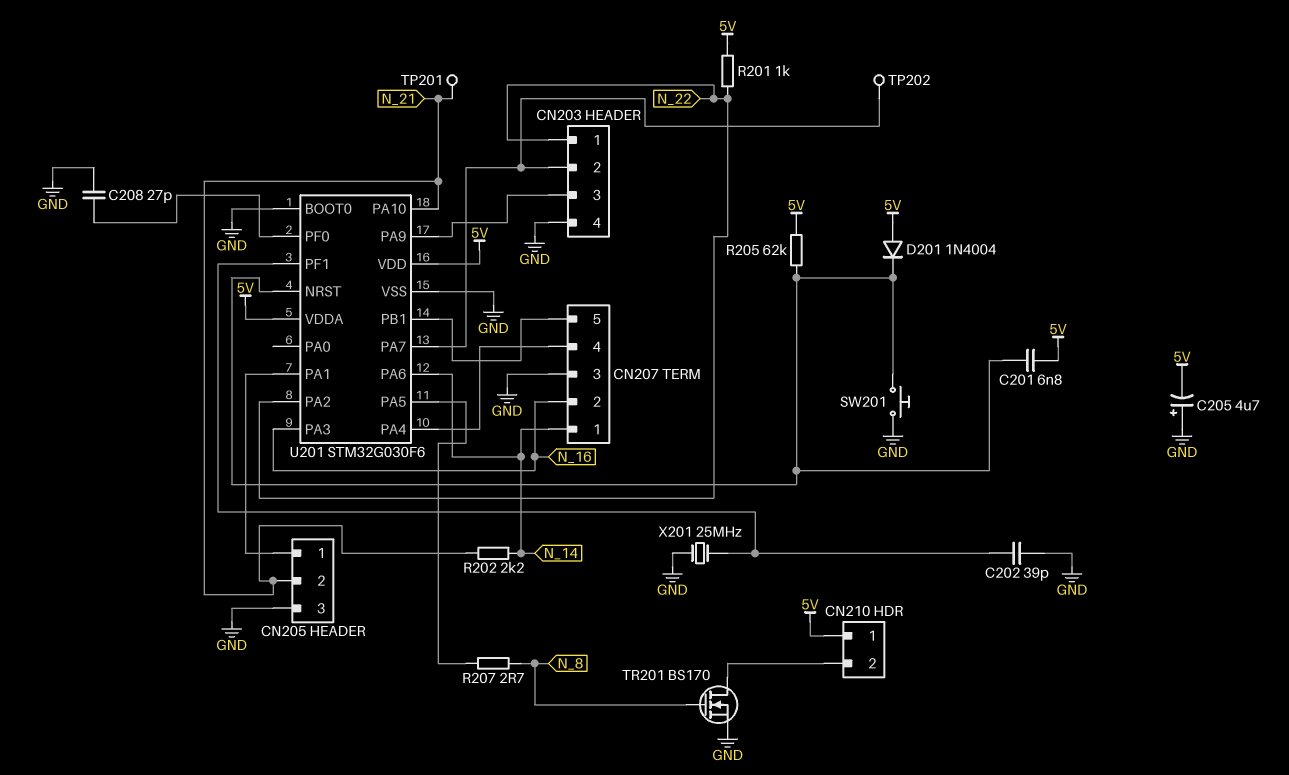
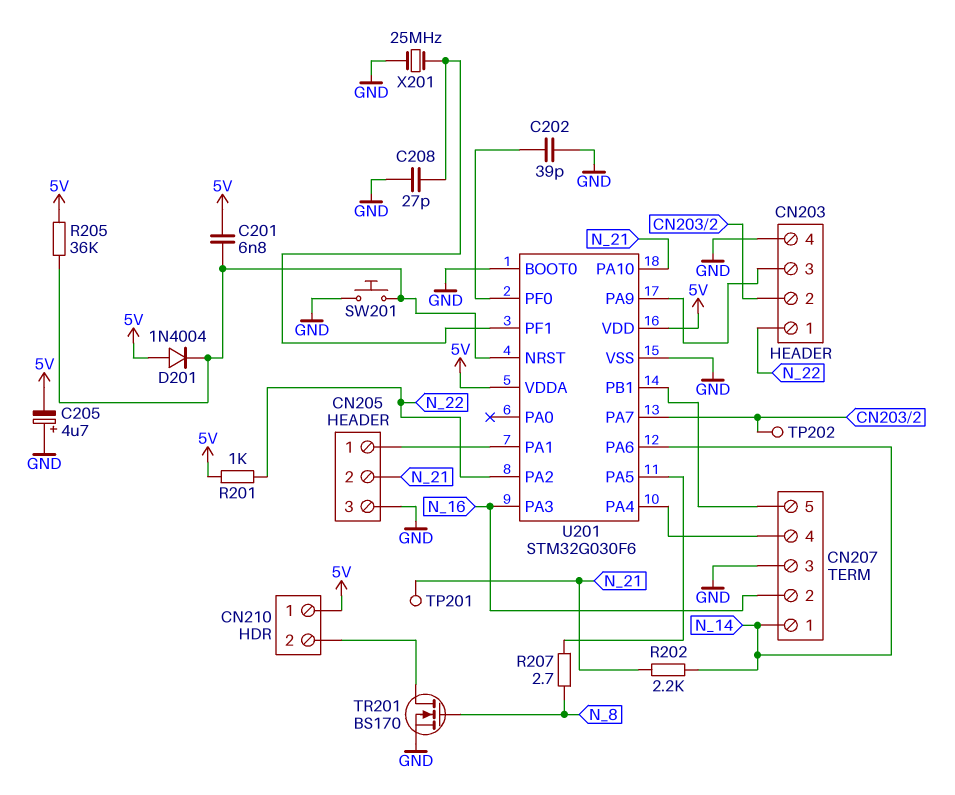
C202: 39pF (GND, U201/PF1) -> 39pF (GND, U201/PF0)
C208: 27pF (GND, U201/PF0) -> 27pF (GND, U201/PF1)
R205: 62k (5V, U201/NRST) -> 36k (5V, U201/NRST)

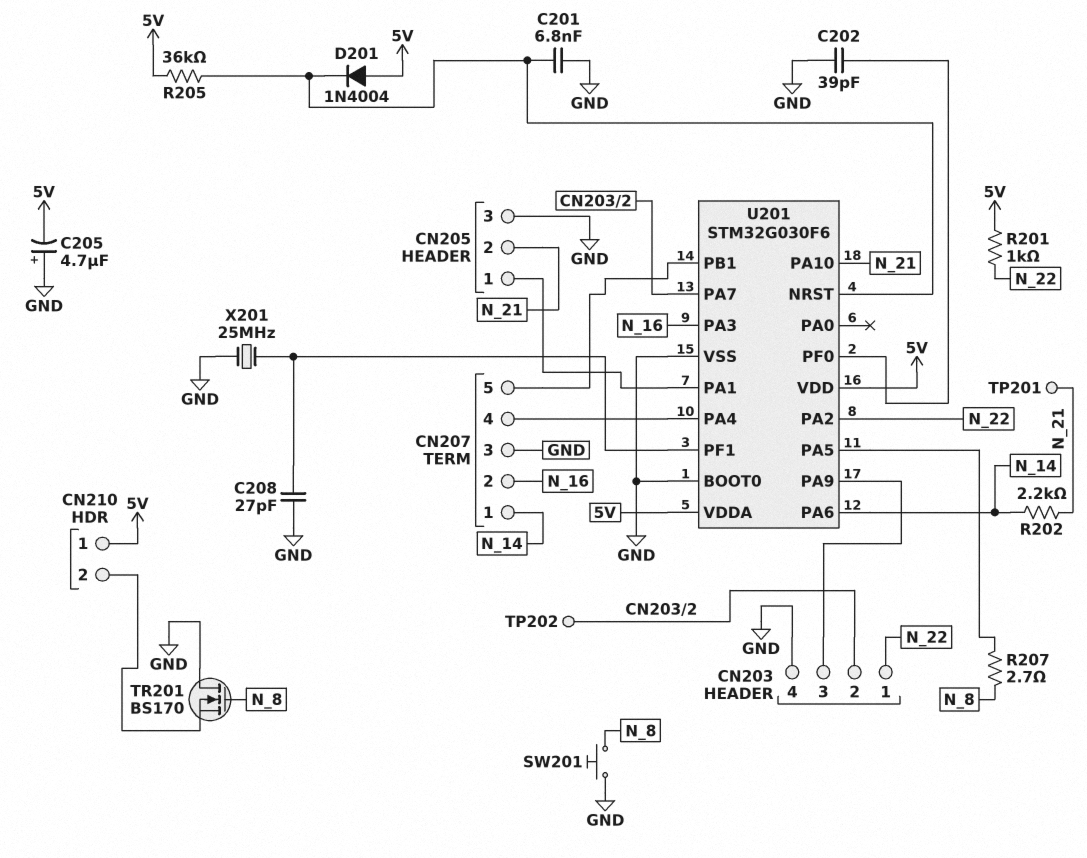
C201: 6.8nF (5V, U201/NRST) -> 6.8nF (GND, U201/NRST)
SW201: button (GND, U201/NRST) -> button (GND, N_8)
TR201: NMOS BS170 (G N_8, D CN210/2, S GND) -> NMOS BS170 (G N_8, D GND, S CN210/2)

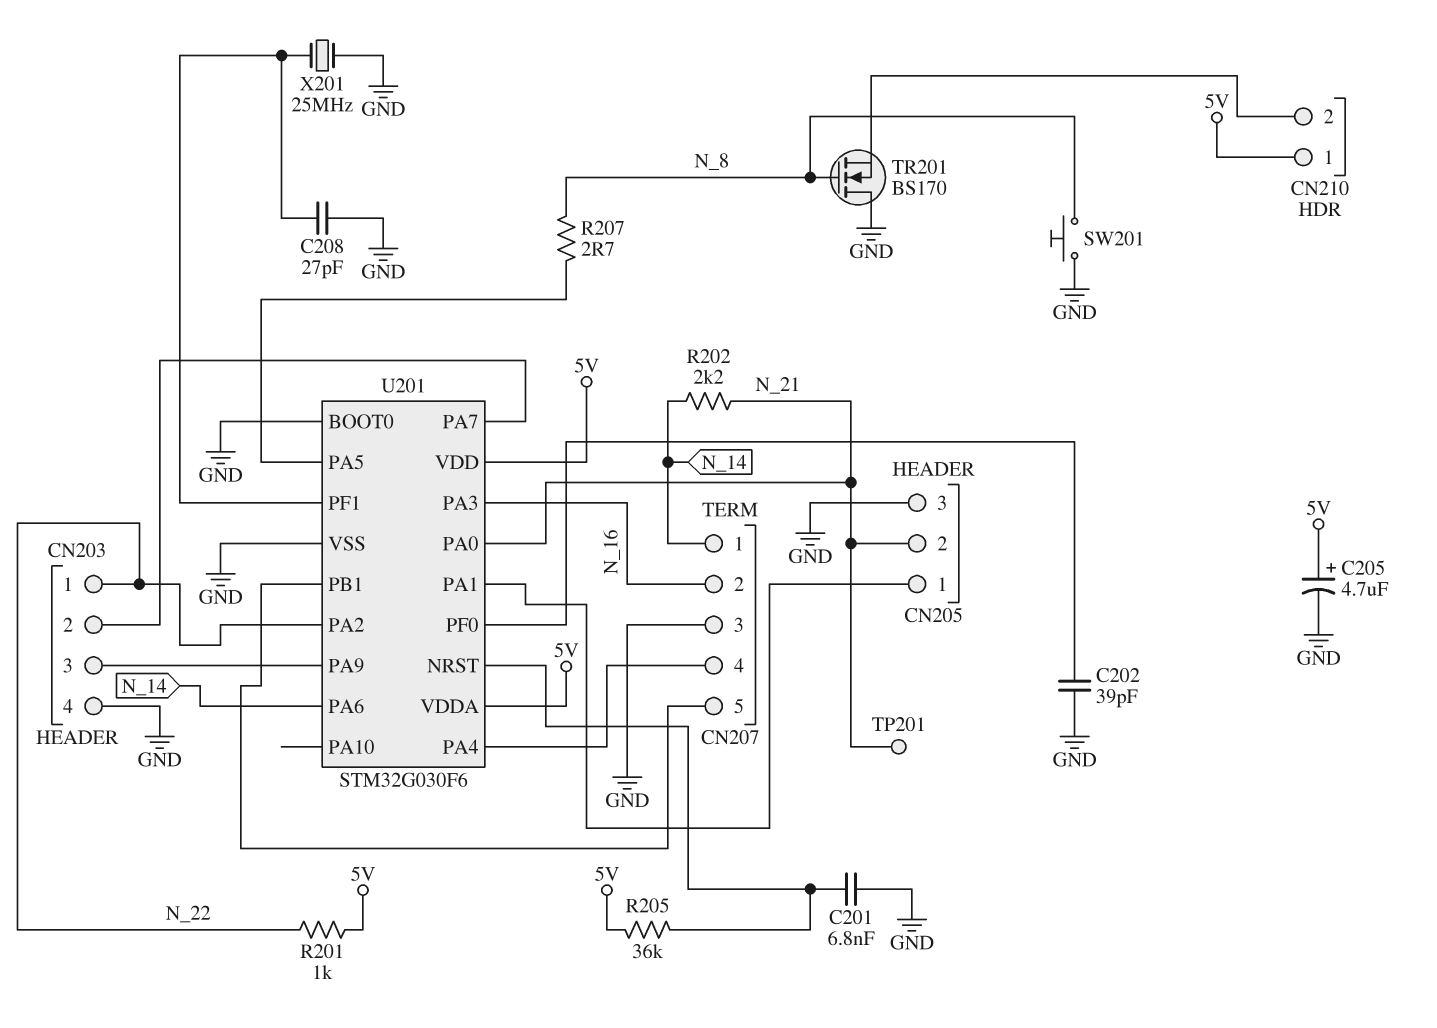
C205: 4.7uF (plus GND, minus 5V) -> 4.7uF (plus 5V, minus GND)
D201: diode 1N4004 (A 5V, K U201/NRST) -> none
TP202: test point (CN203/2) -> none
U201 pin PA0: none -> N_21
U201 pin PA10: N_21 -> none

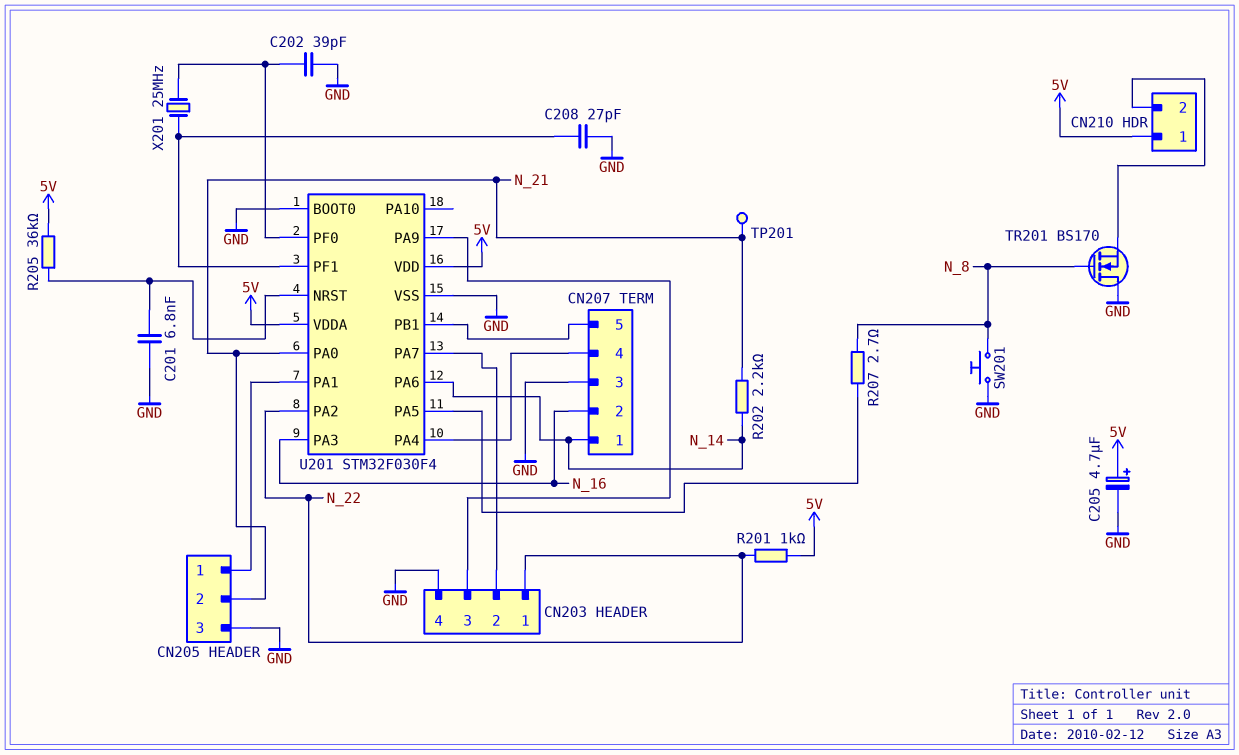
U201: STM32G030F6 -> STM32F030F4
X201: 25MHz (GND, U201/PF1) -> 25MHz (U201/PF0, U201/PF1)

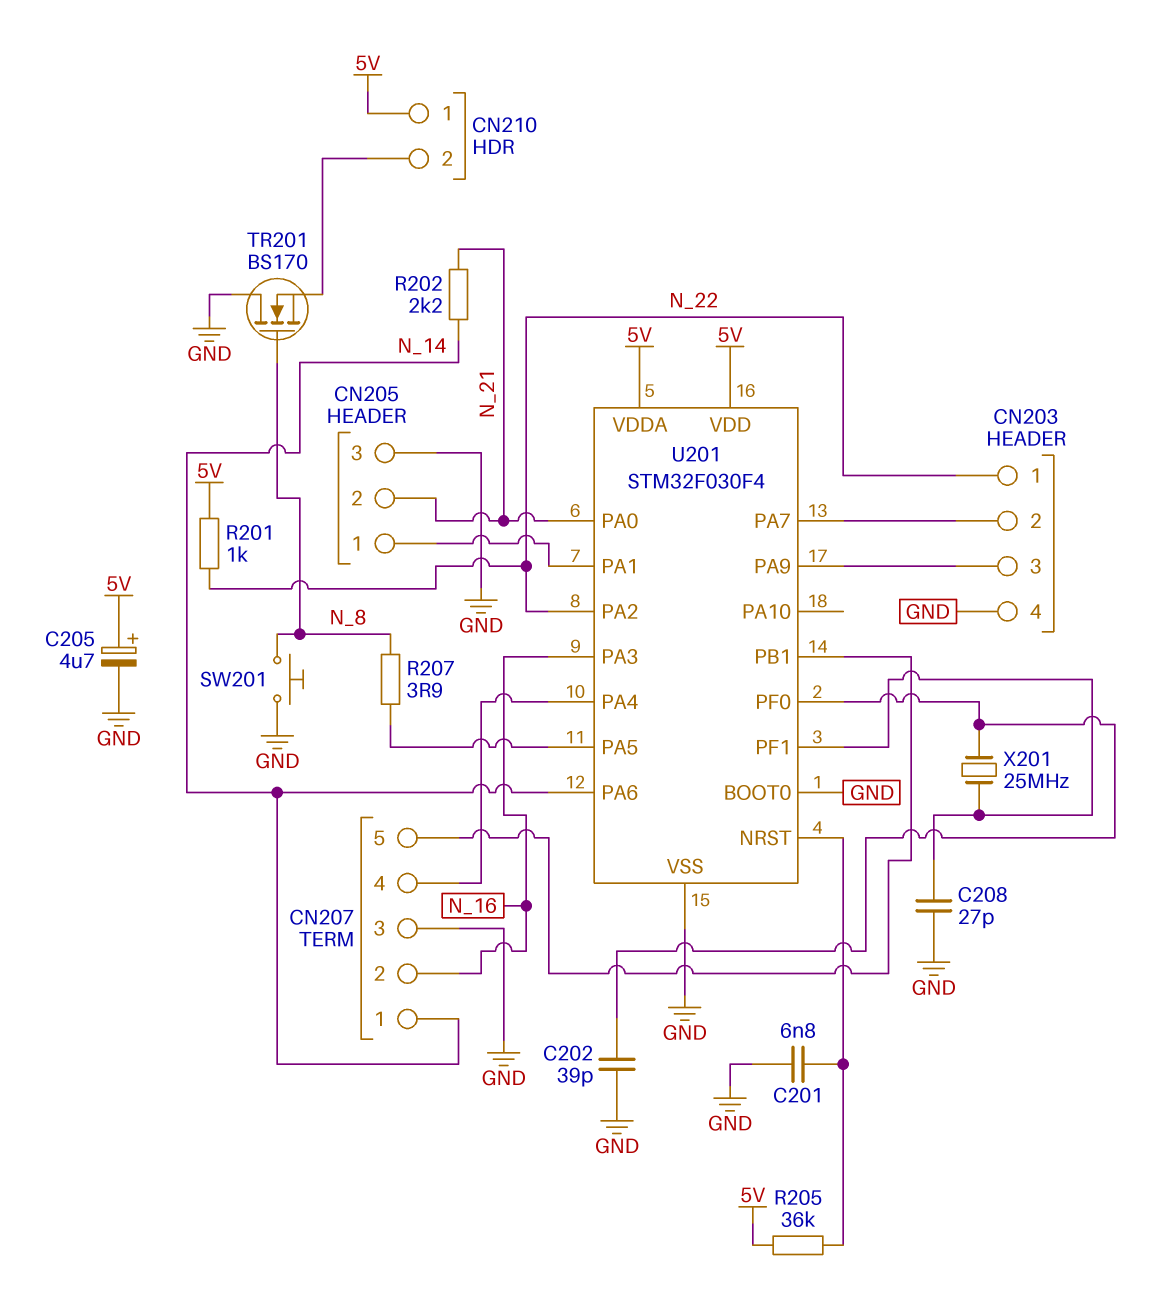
R207: 2.7 (N_8, U201/PA5) -> 3.9 (N_8, U201/PA5)
TP201: test point (N_21) -> none

